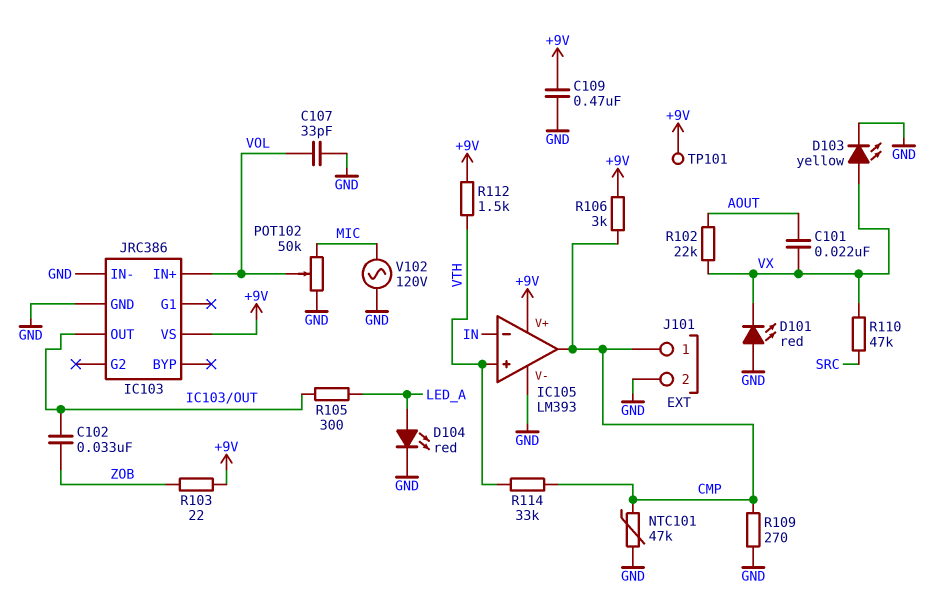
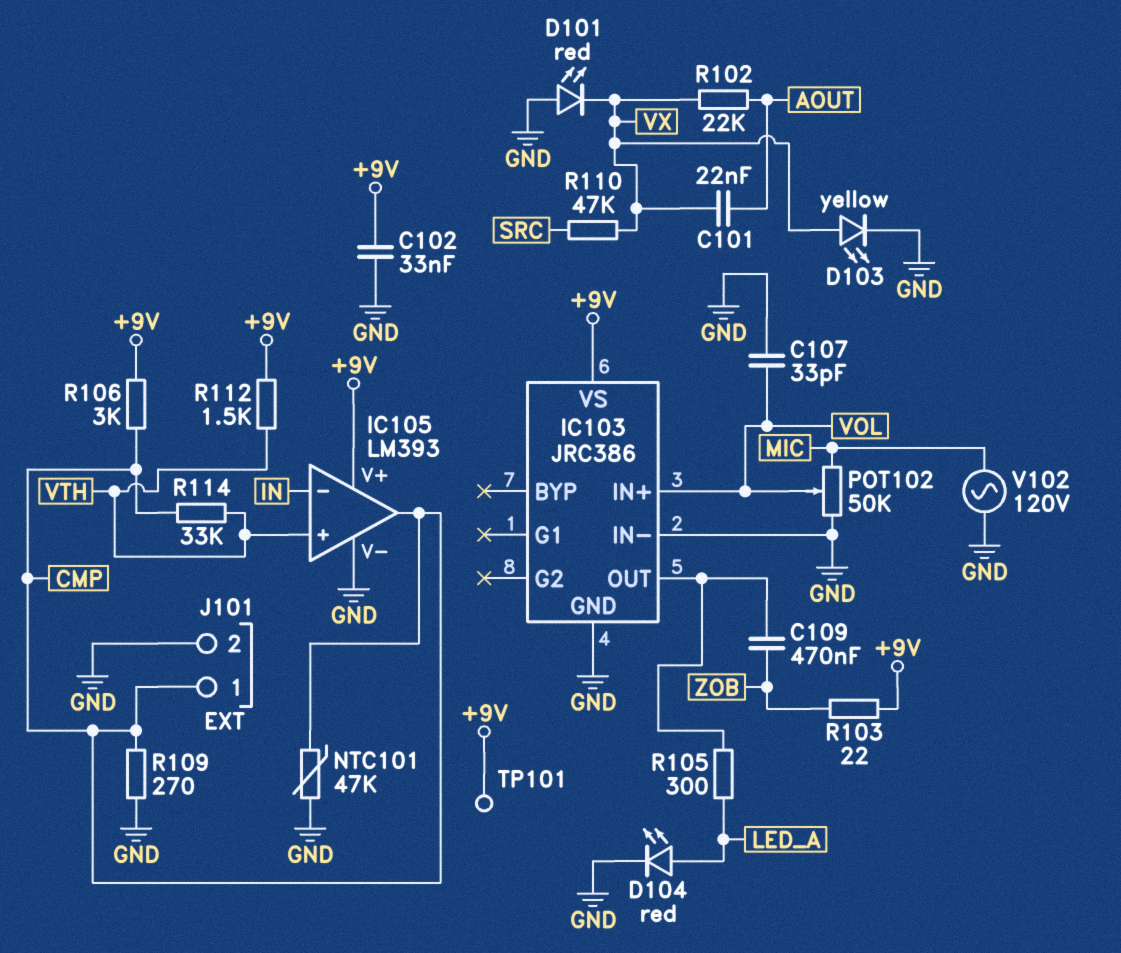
C102: 33nF (IC103/OUT, ZOB) -> 33nF (+9V, GND)
C109: 470nF (+9V, GND) -> 470nF (IC103/OUT, ZOB)

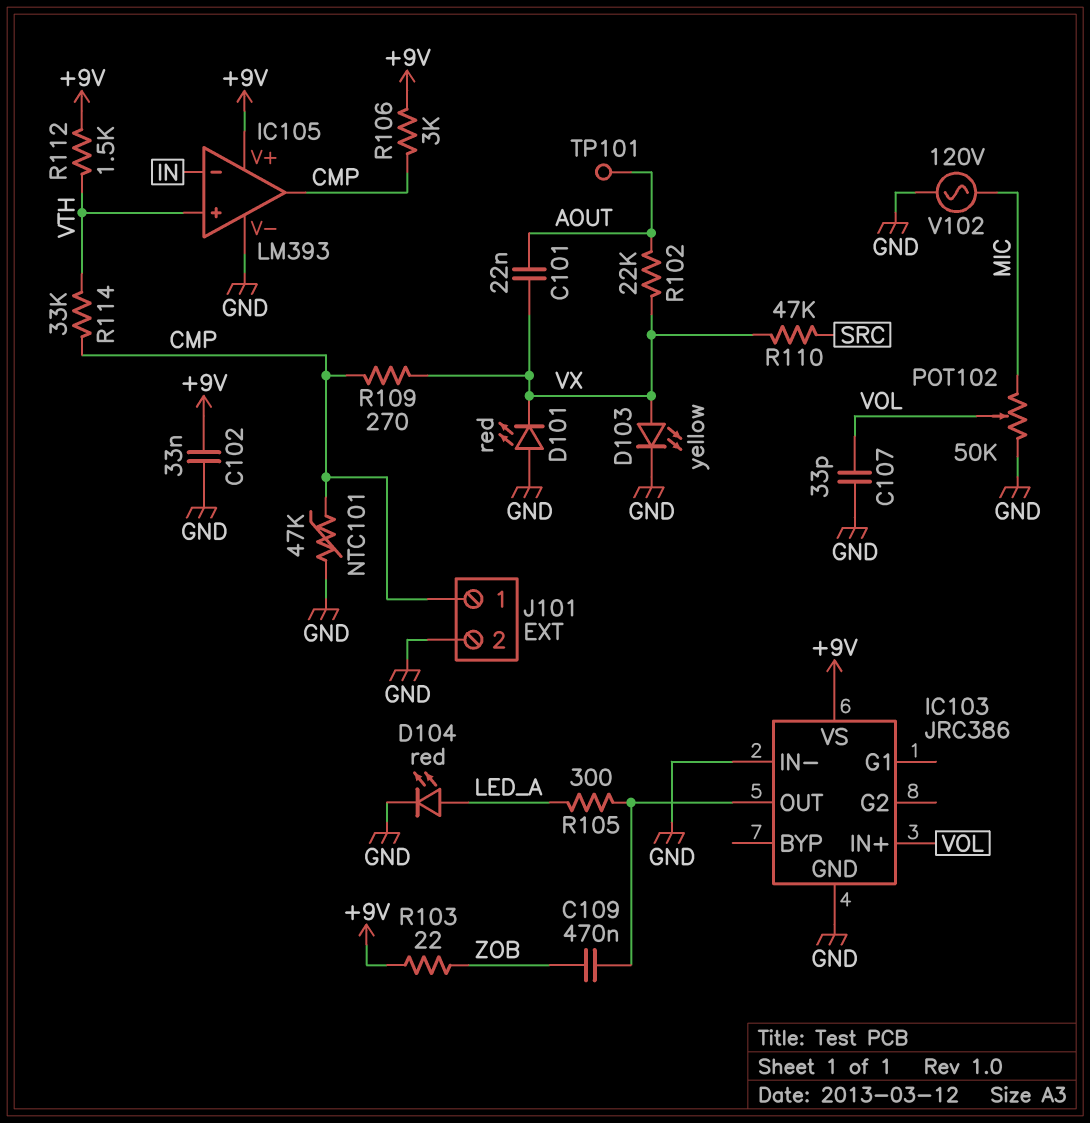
R109: 270 (CMP, GND) -> 270 (CMP, VX)
TP101: test point (+9V) -> test point (AOUT)

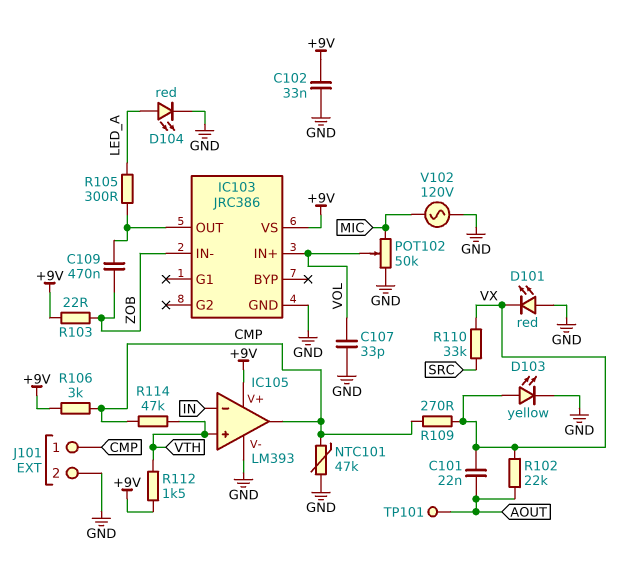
IC103 pin IN-: GND -> ZOB
R110: 47k (SRC, VX) -> 33k (SRC, VX)
R114: 33k (CMP, VTH) -> 47k (CMP, VTH)

